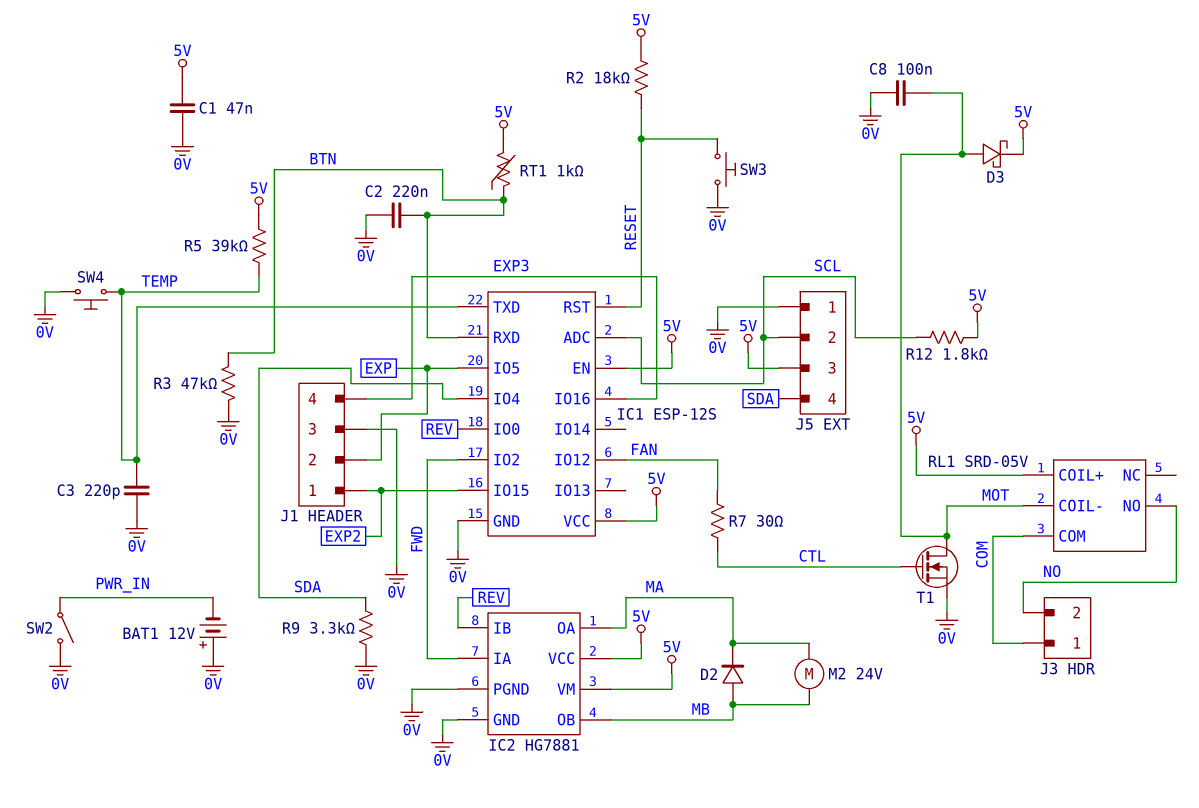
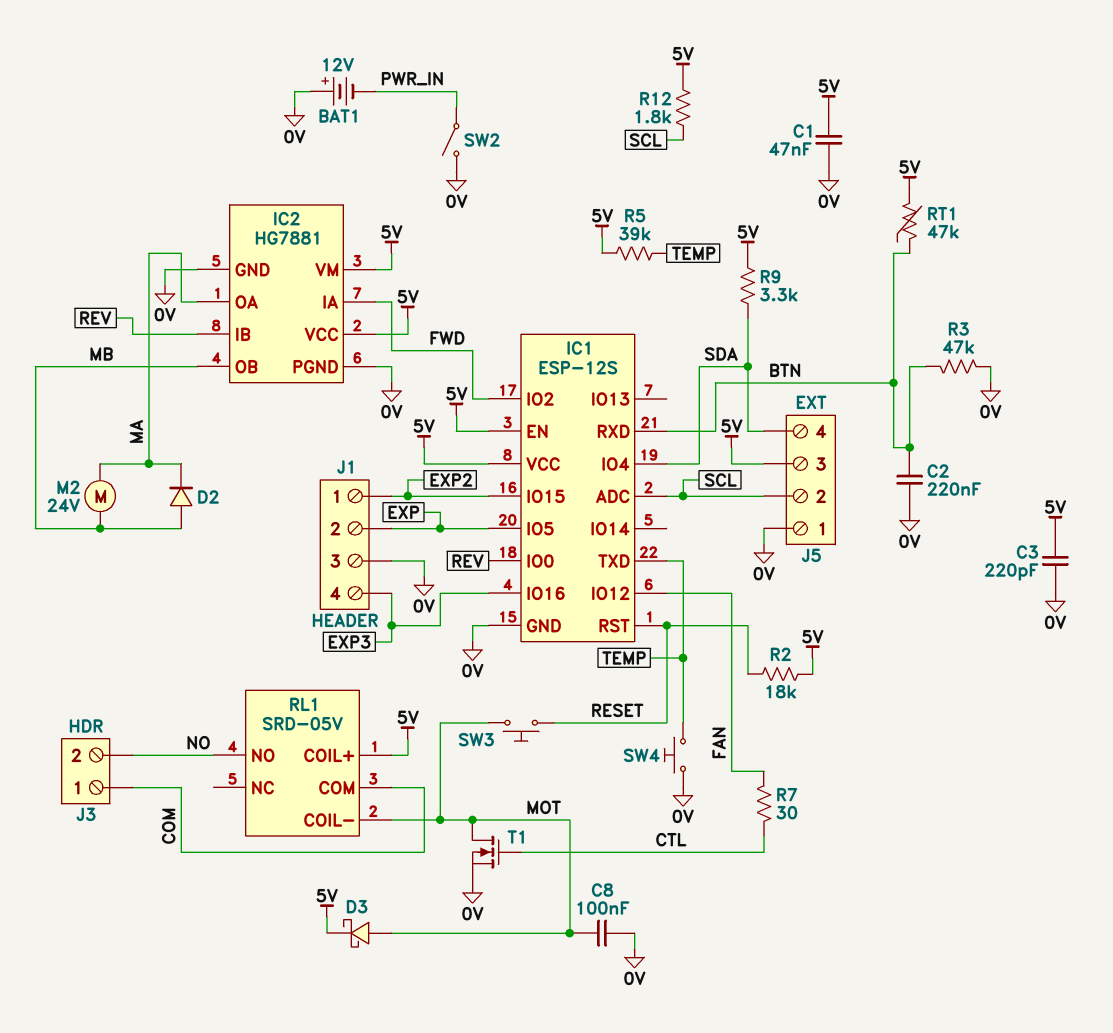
C3: 220pF (0V, TEMP) -> 220pF (0V, 5V)
R9: 3.3k (0V, SDA) -> 3.3k (5V, SDA)
RT1: 1k (5V, BTN) -> 47k (5V, BTN)
SW3: button (0V, RESET) -> button (MOT, RESET)

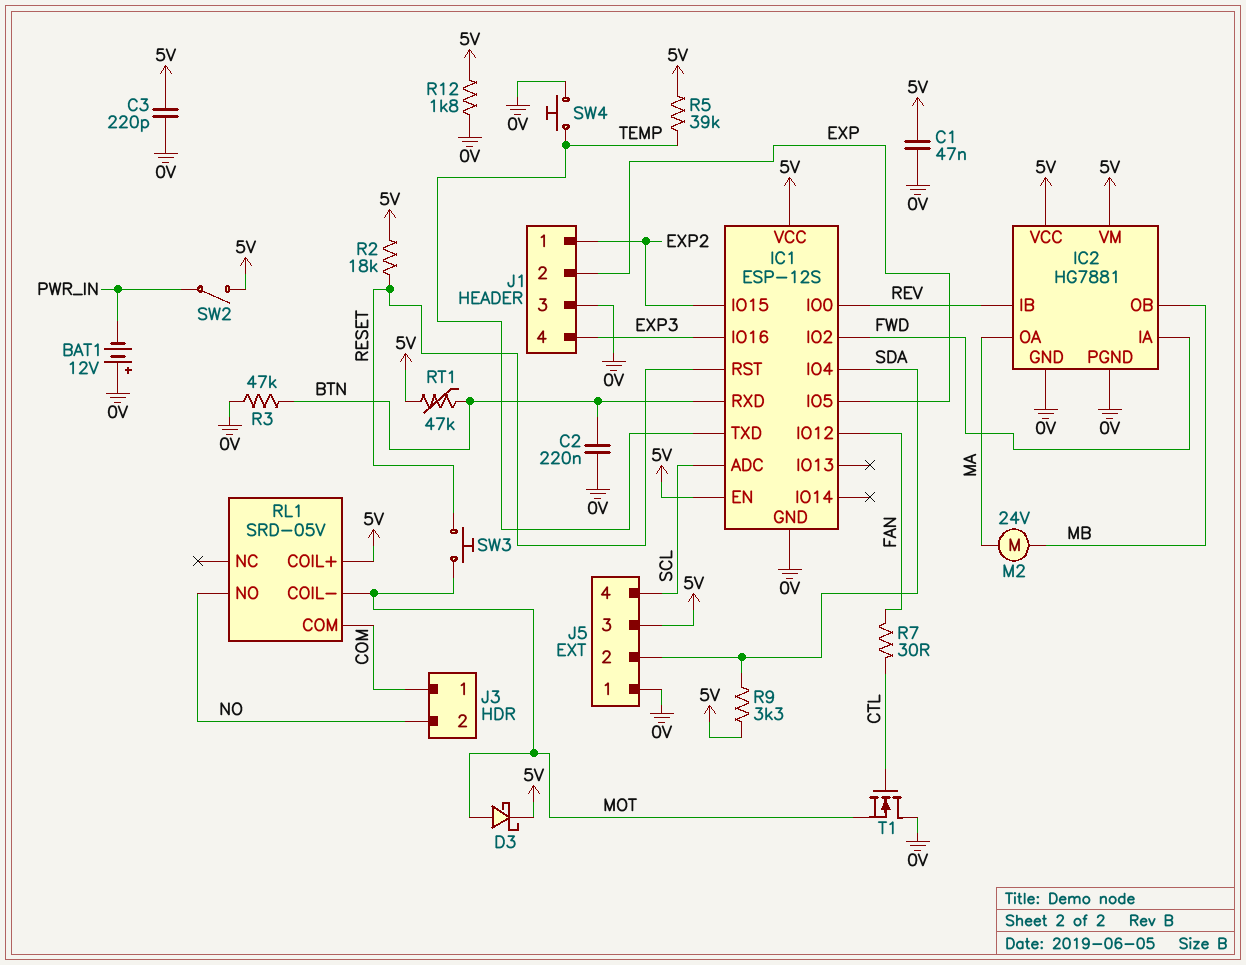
C8: 100nF (0V, MOT) -> none
D2: diode (A MB, K MA) -> none
J5 pin 2: SCL -> SDA
J5 pin 4: SDA -> SCL
R12: 1.8k (5V, SCL) -> 1.8k (0V, 5V)
SW2: switch (0V, PWR_IN) -> switch (5V, PWR_IN)
T1: NMOS (G CTL, D MOT, S 0V) -> NMOS (G CTL, D 0V, S MOT)

